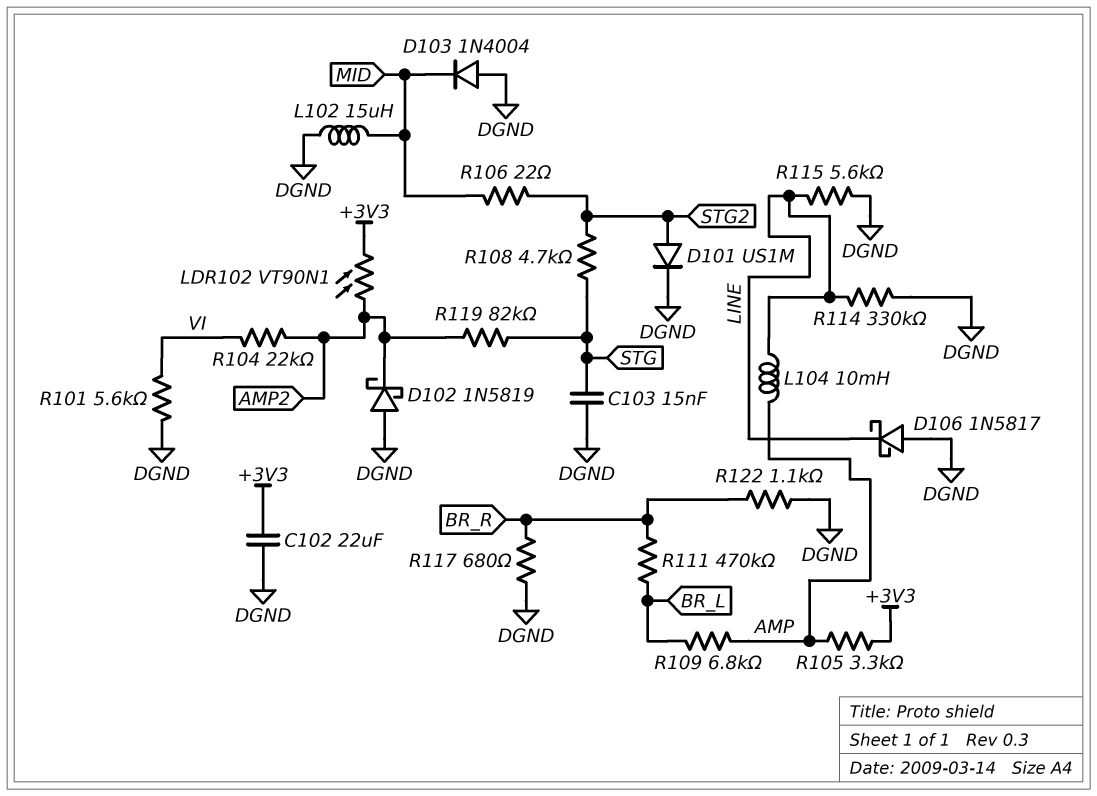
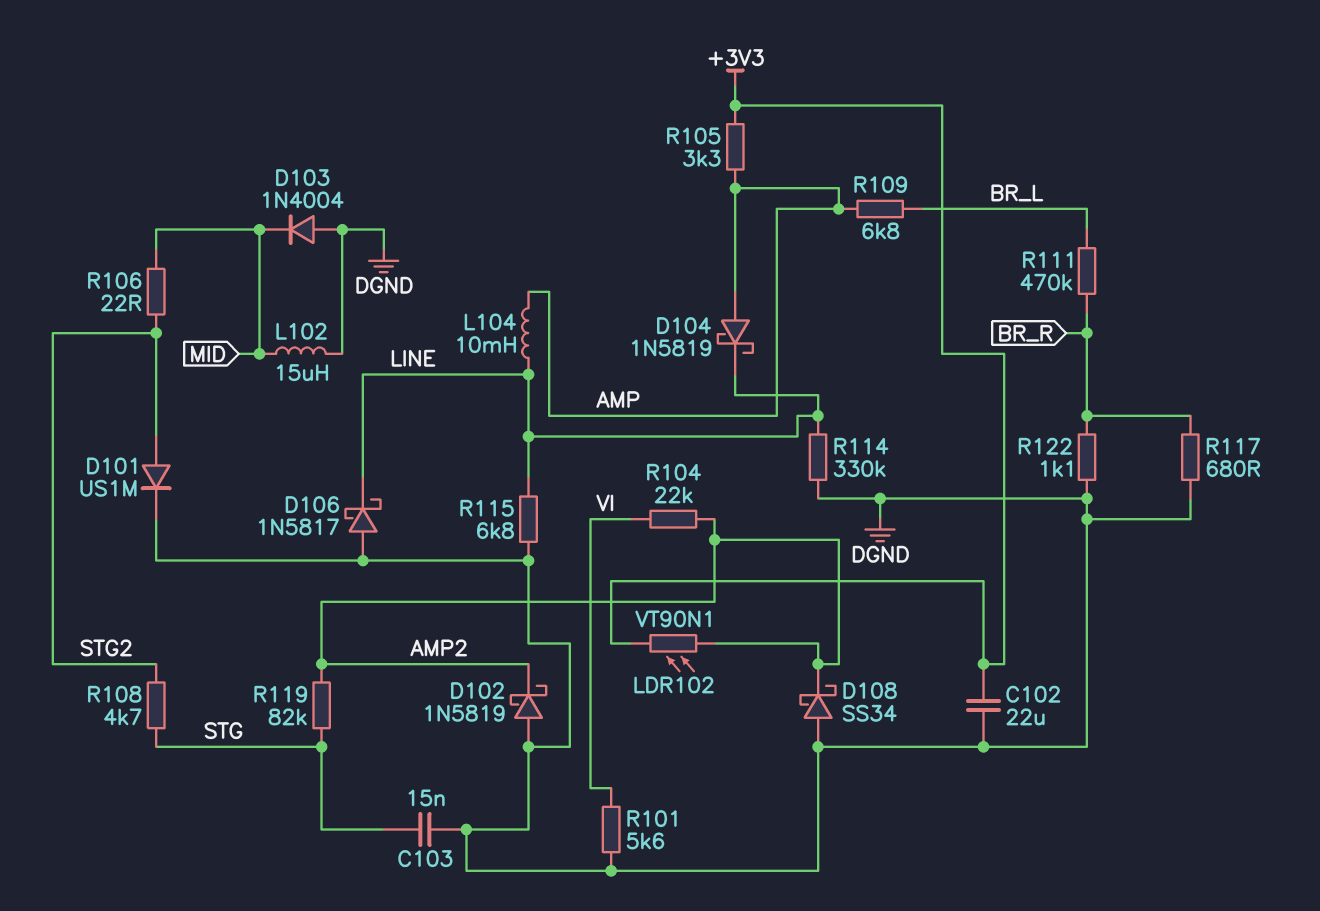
D104: none -> schottky 1N5819 (A AMP, K LINE)
D108: none -> schottky SS34 (A DGND, K AMP2)
R115: 5.6k (DGND, LINE) -> 6.8k (DGND, LINE)

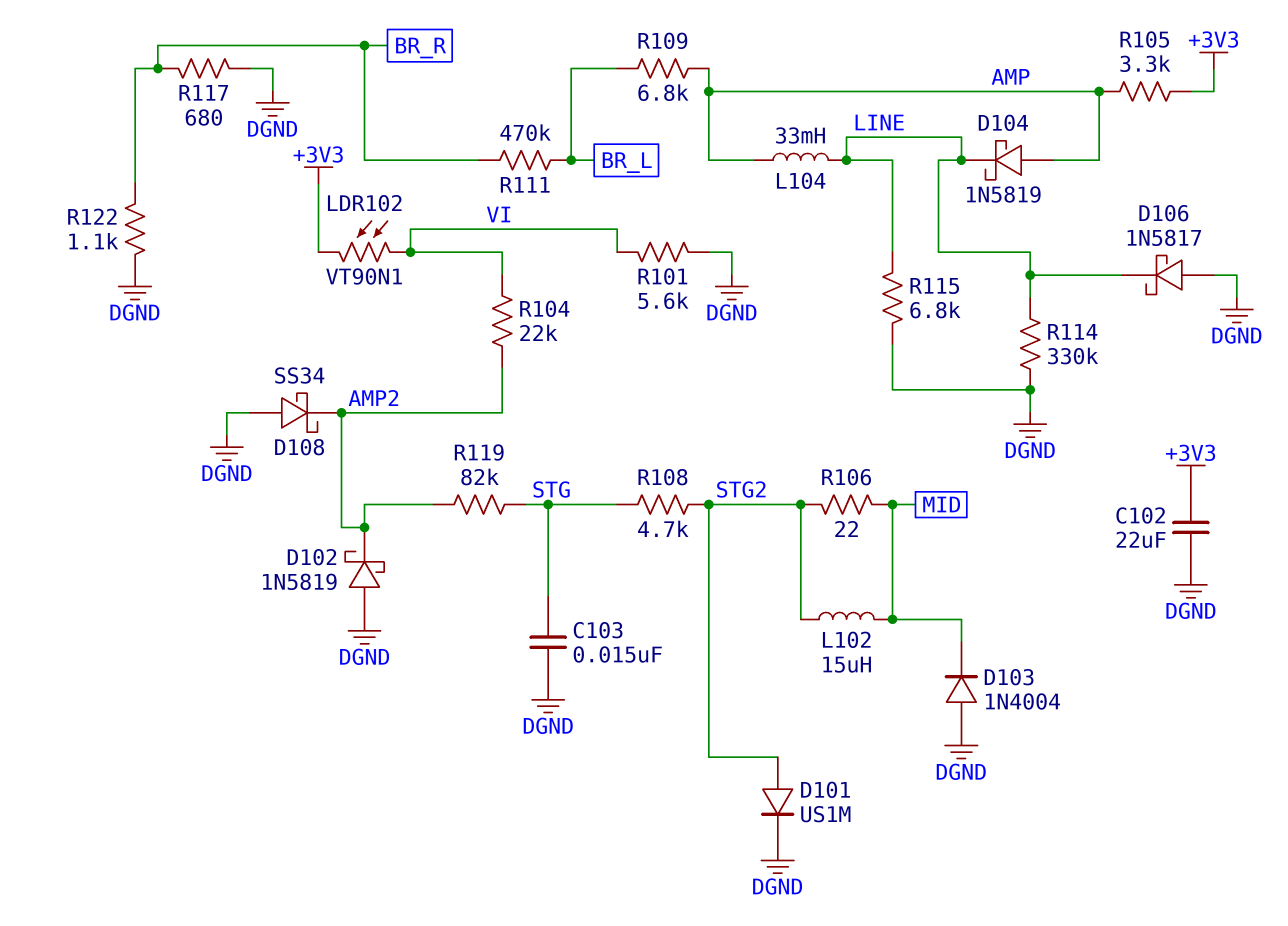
L102: 15uH (DGND, MID) -> 15uH (MID, STG2)
L104: 10mH (AMP, LINE) -> 33mH (AMP, LINE)
LDR102: VT90N1 (+3V3, AMP2) -> VT90N1 (+3V3, VI)

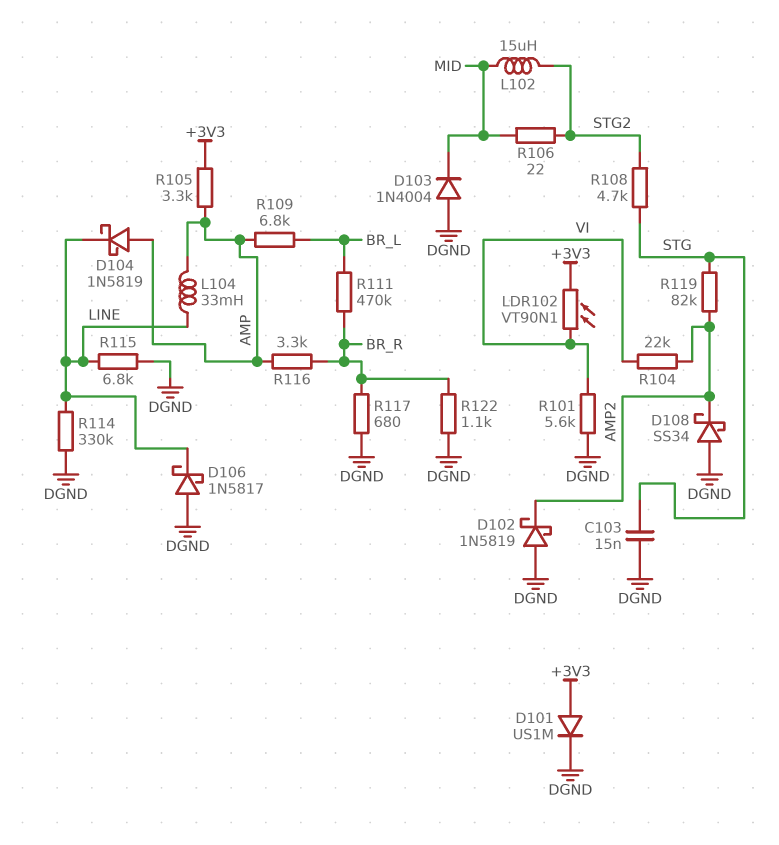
C102: 22uF (+3V3, DGND) -> none
D101: diode US1M (A STG2, K DGND) -> diode US1M (A +3V3, K DGND)
R116: none -> 3.3k (AMP, BR_R)

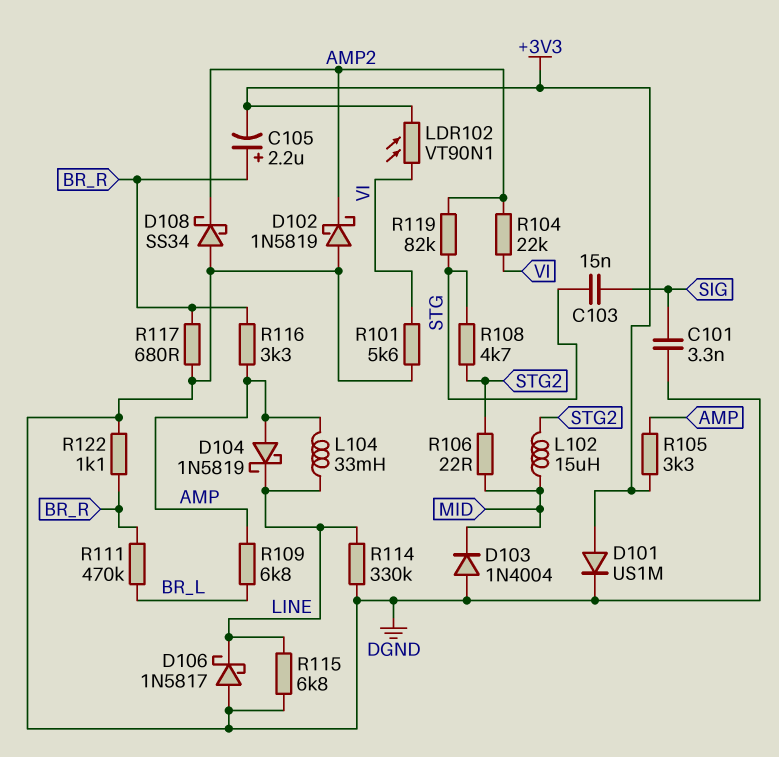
C101: none -> 3.3nF (DGND, SIG)
C103: 15nF (DGND, STG) -> 15nF (SIG, STG)
C105: none -> 2.2uF (plus BR_R, minus +3V3)

